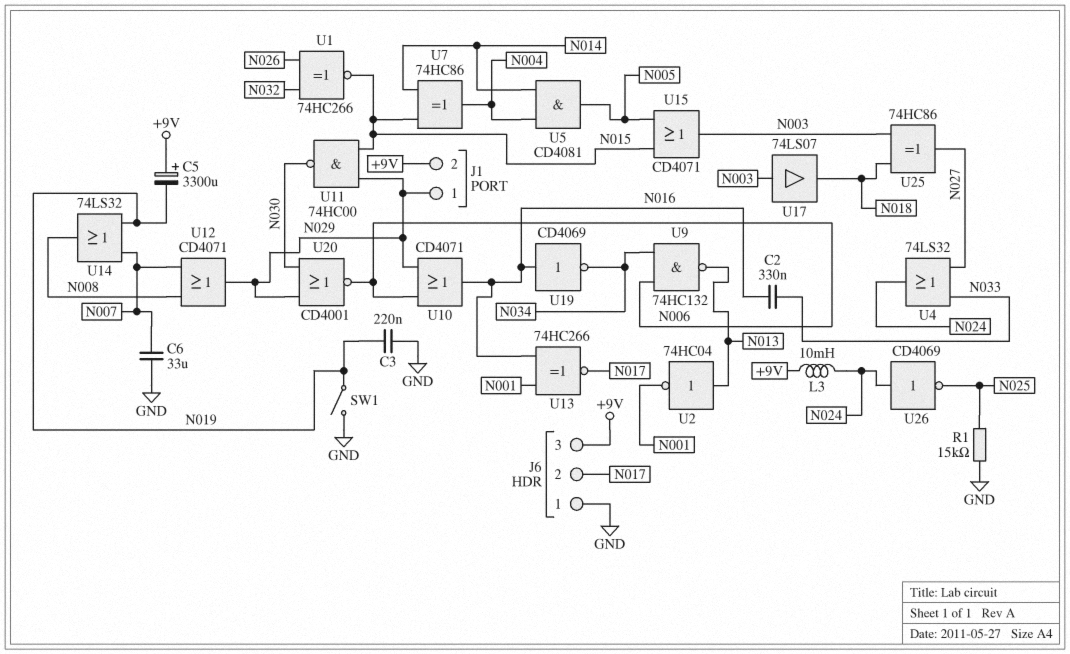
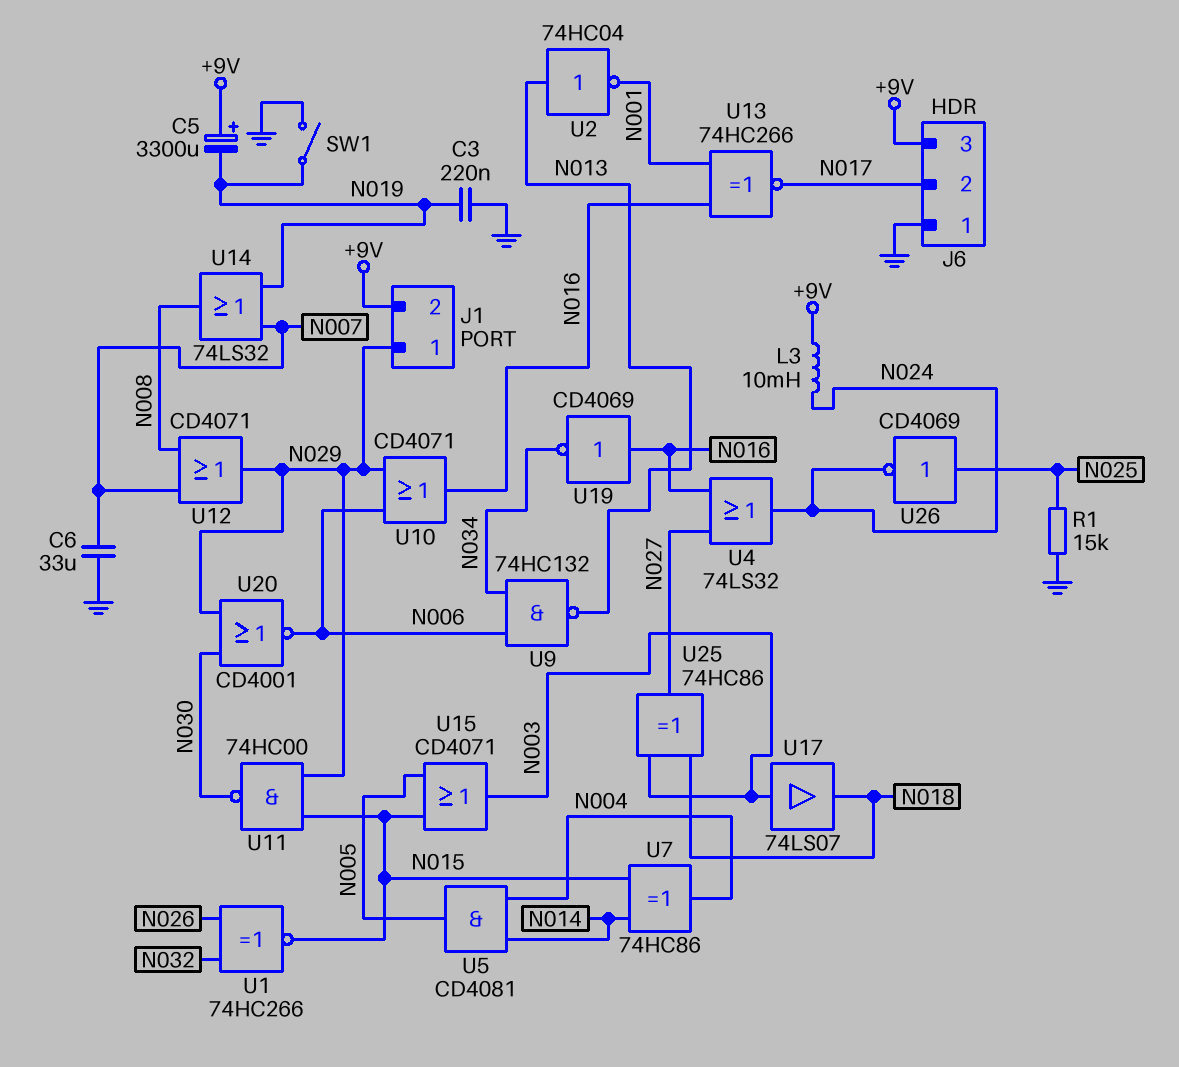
C2: 330nF (N016, N033) -> none
U4: OR 74LS32 (in N027, in N033, out N024) -> OR 74LS32 (in N016, in N027, out N024)
U26: NOT CD4069 (in N024, out N025) -> NOT CD4069 (in N025, out N024)

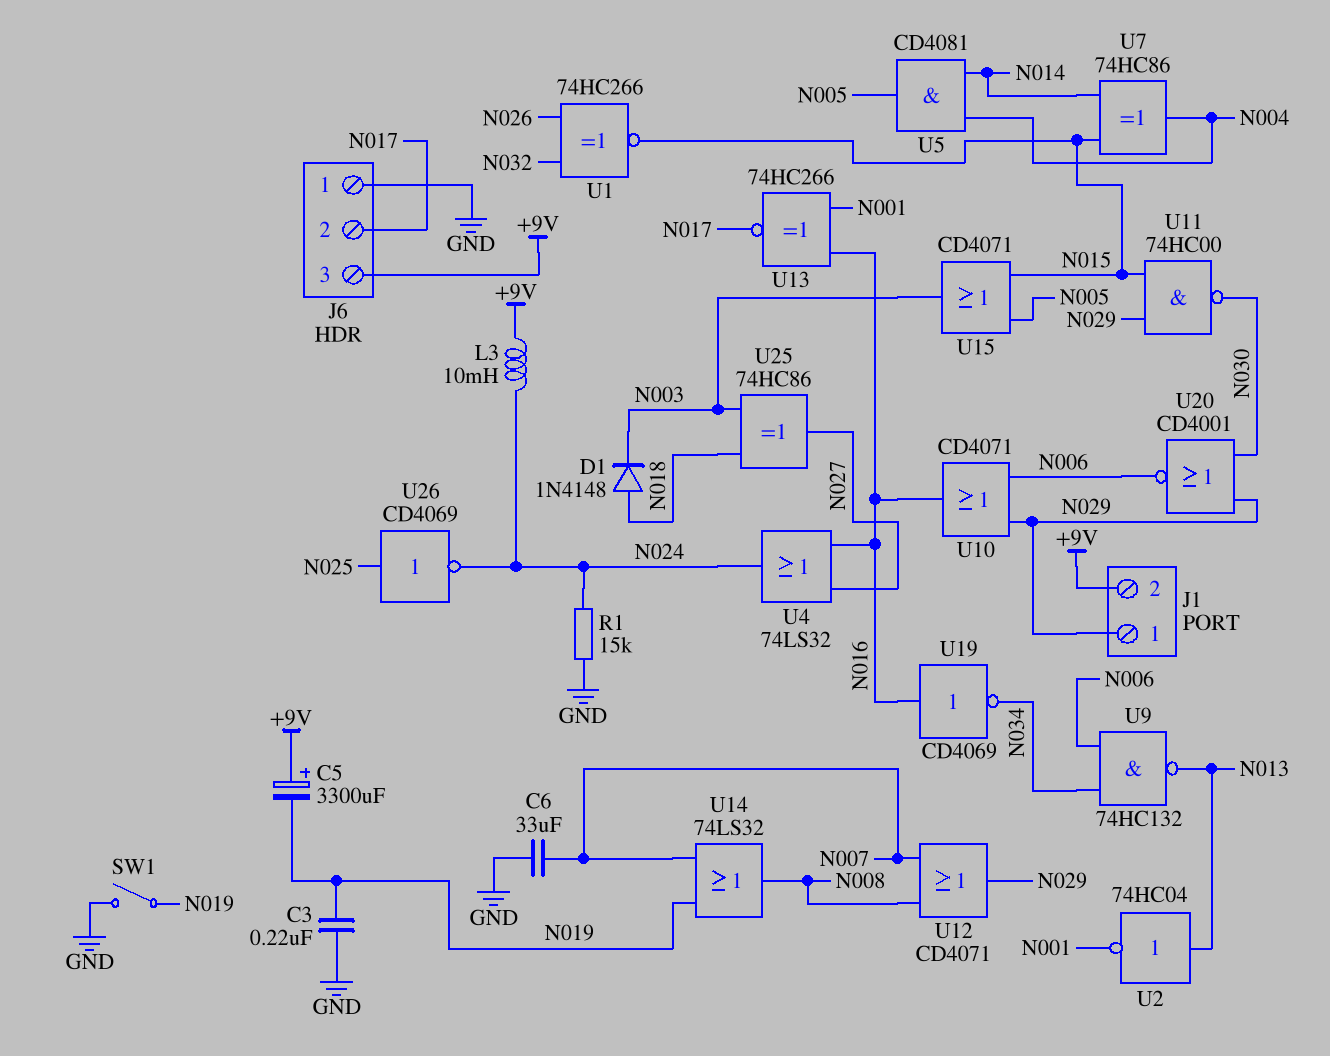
D1: none -> diode 1N4148 (A N018, K N003)
R1: 15k (GND, N025) -> 15k (GND, N024)
U17: buffer 74LS07 (in N003, out N018) -> none

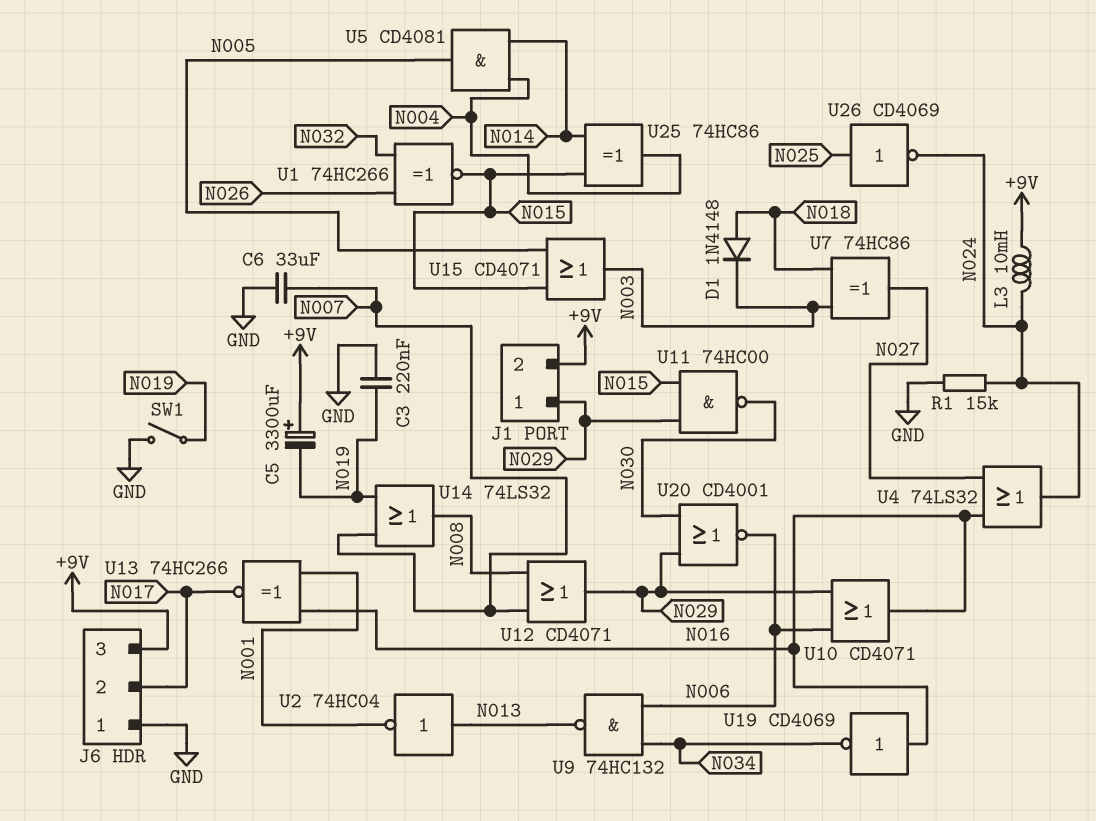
U7: XOR 74HC86 (in N014, in N015, out N004) -> XOR 74HC86 (in N003, in N018, out N027)
U25: XOR 74HC86 (in N003, in N018, out N027) -> XOR 74HC86 (in N014, in N015, out N004)

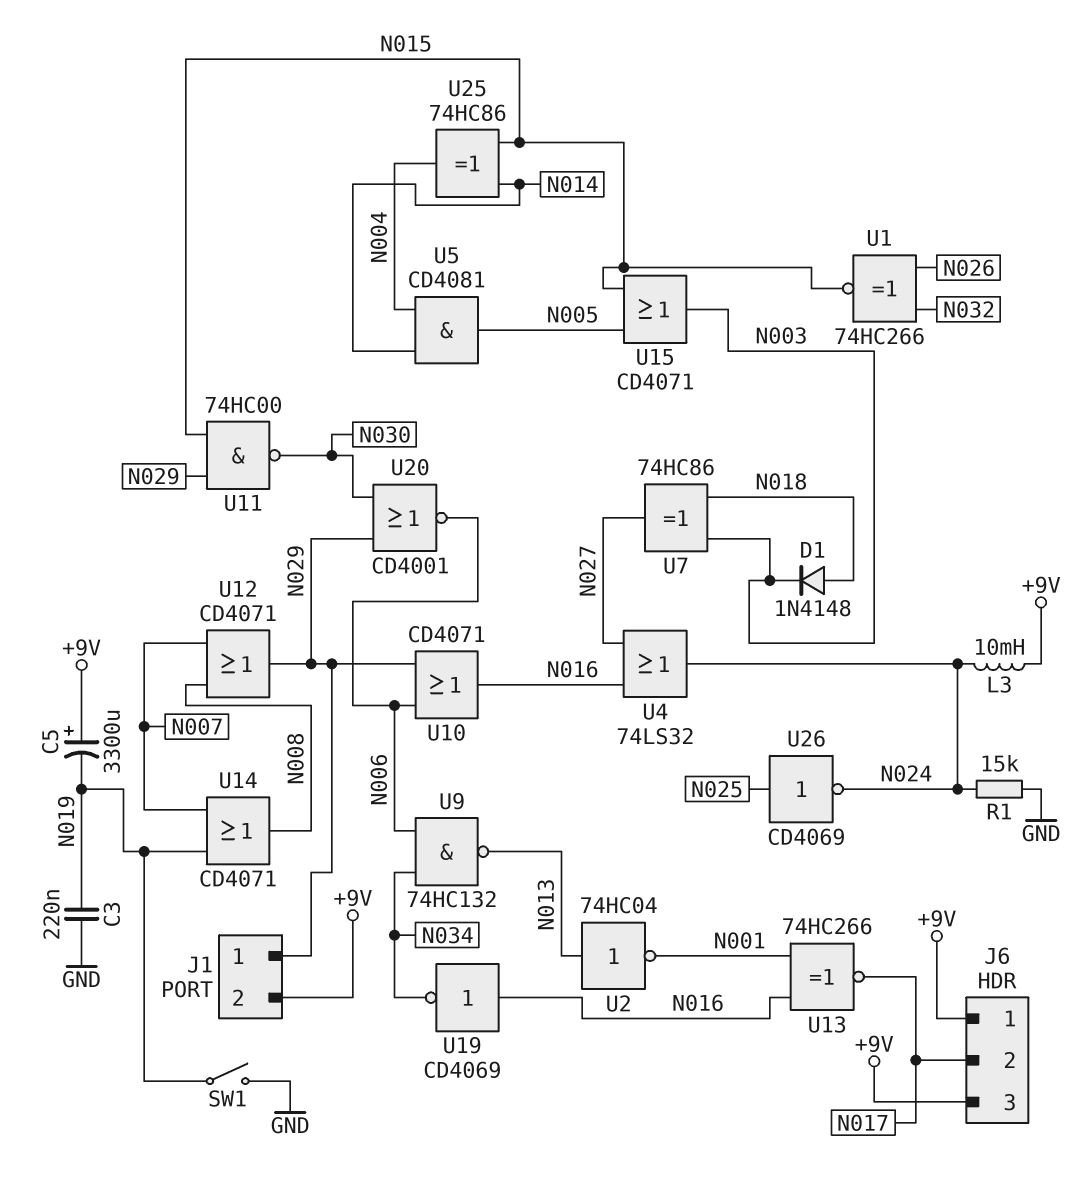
C6: 33uF (GND, N007) -> none
J6 pin 1: GND -> +9V
U14: OR 74LS32 (in N007, in N019, out N008) -> OR CD4071 (in N007, in N019, out N008)

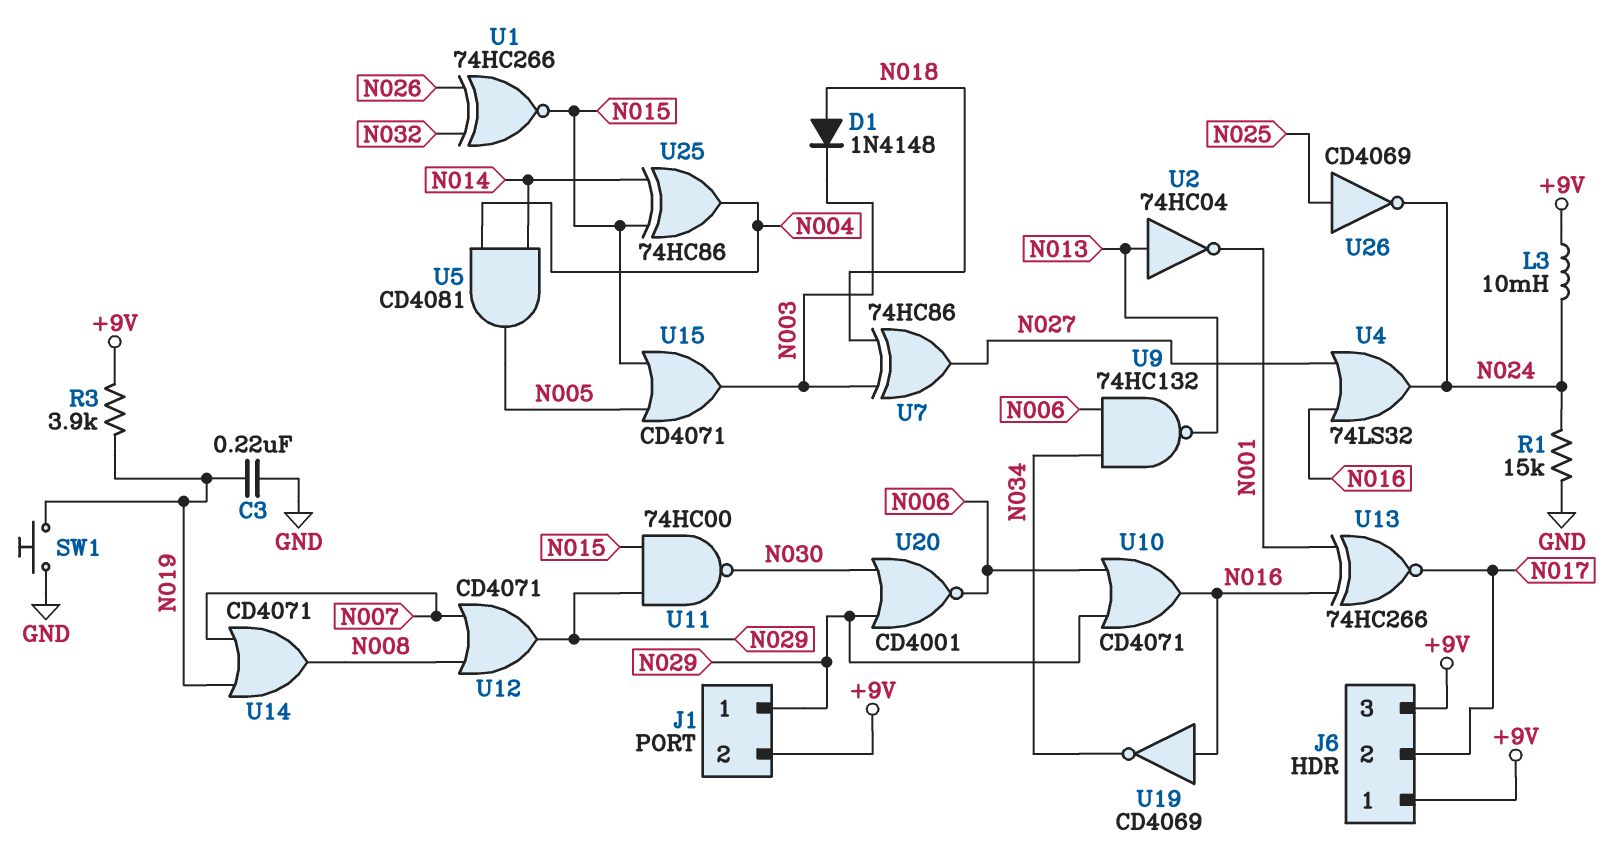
C5: 3300uF (plus +9V, minus N019) -> none
R3: none -> 3.9k (+9V, N019)
SW1: switch (GND, N019) -> button (GND, N019)

